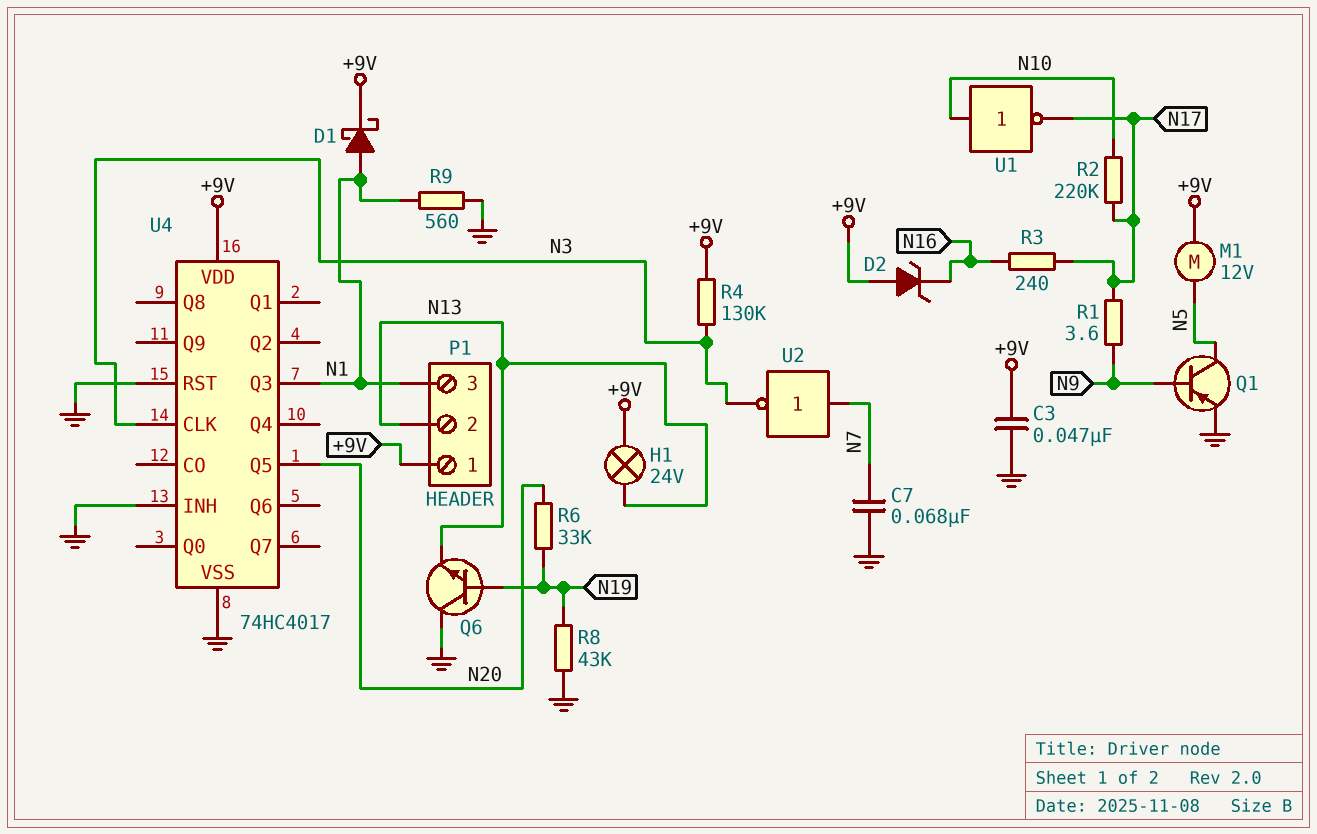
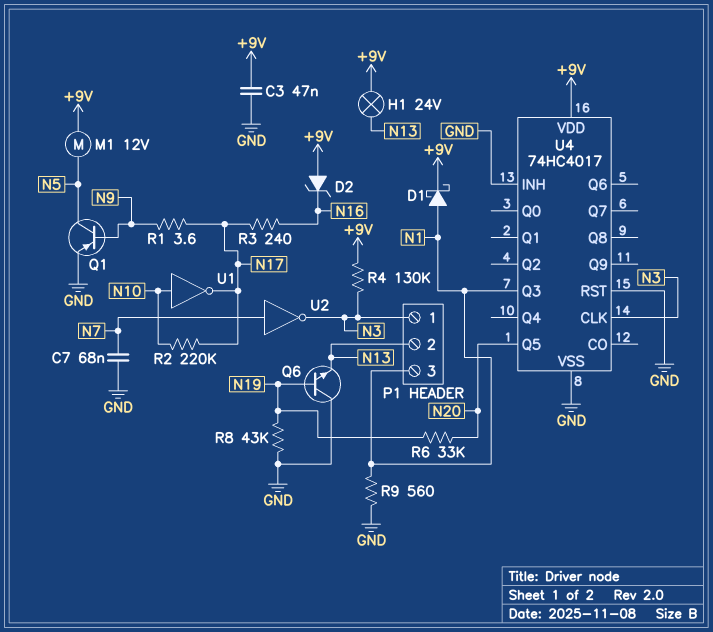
P1 pin 1: +9V -> N3

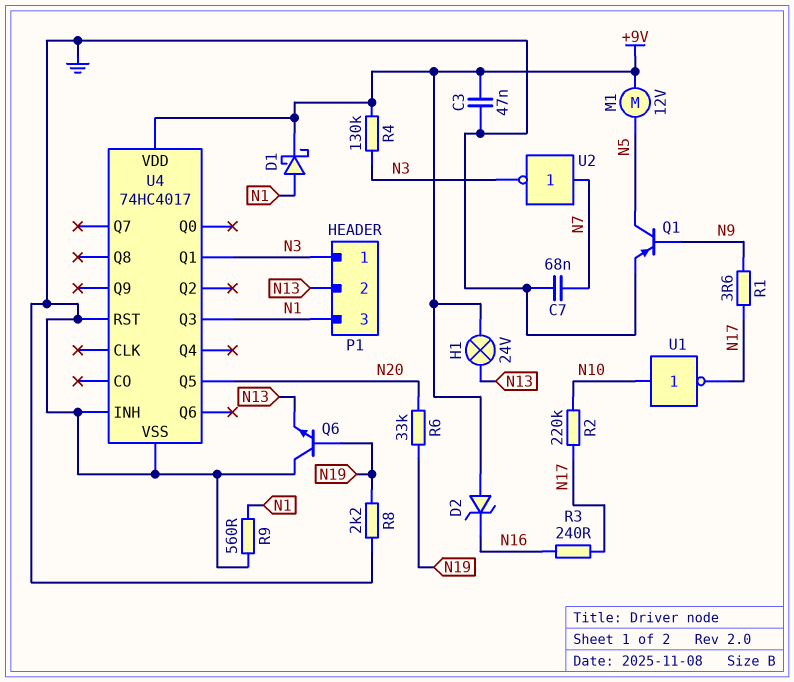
R8: 43k (GND, N19) -> 2.2k (GND, N19)
U4 pin CLK: N3 -> none
U4 pin Q1: none -> N3

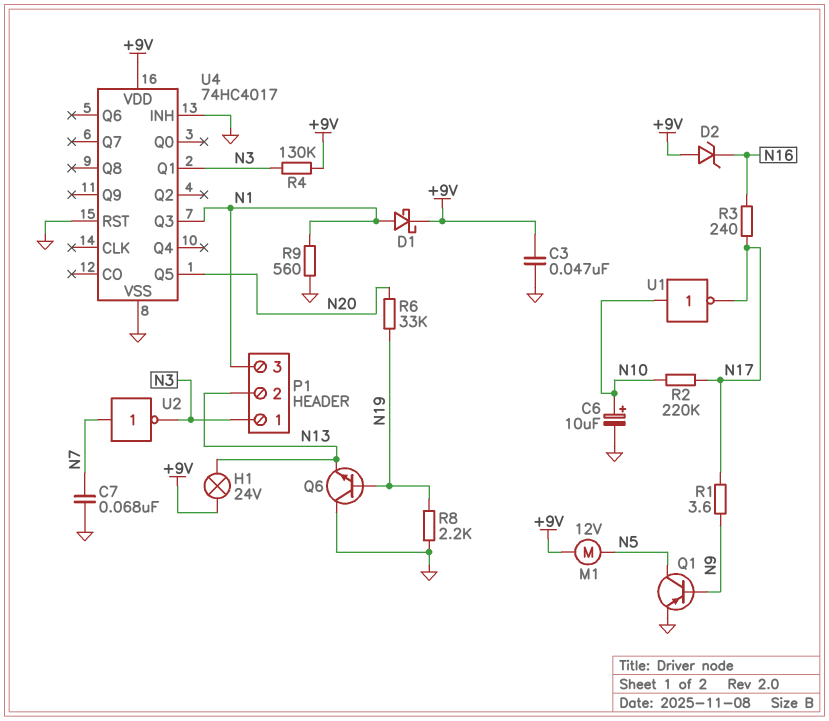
C6: none -> 10uF (plus N10, minus GND)

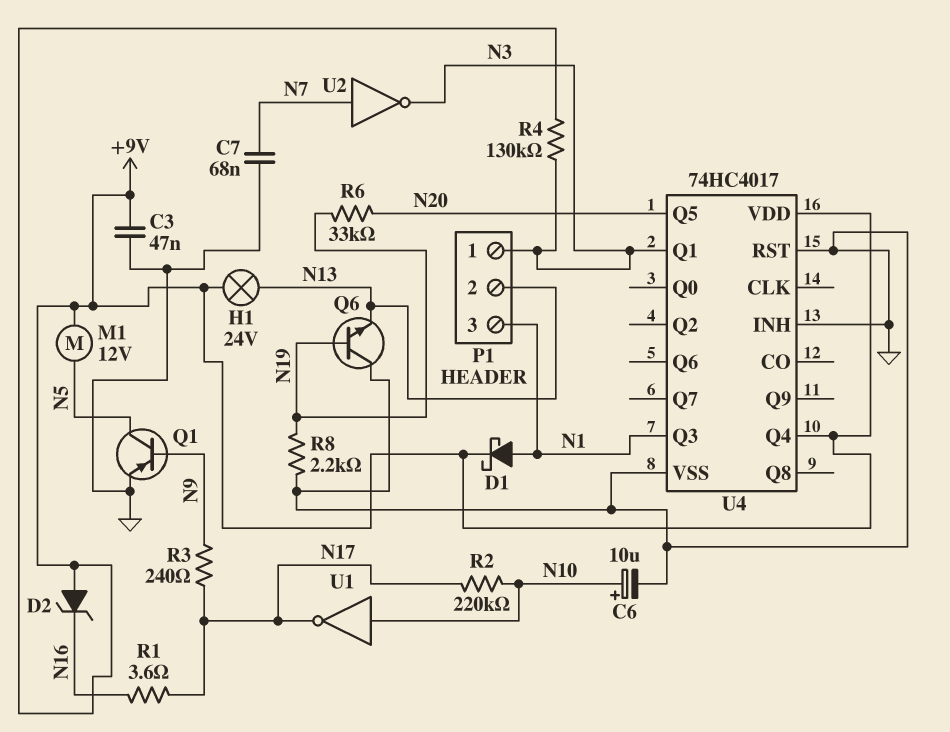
R1: 3.6 (N9, N17) -> 3.6 (N16, N17)
R3: 240 (N16, N17) -> 240 (N9, N17)
R9: 560 (GND, N1) -> none
U4 pin Q4: none -> +9V

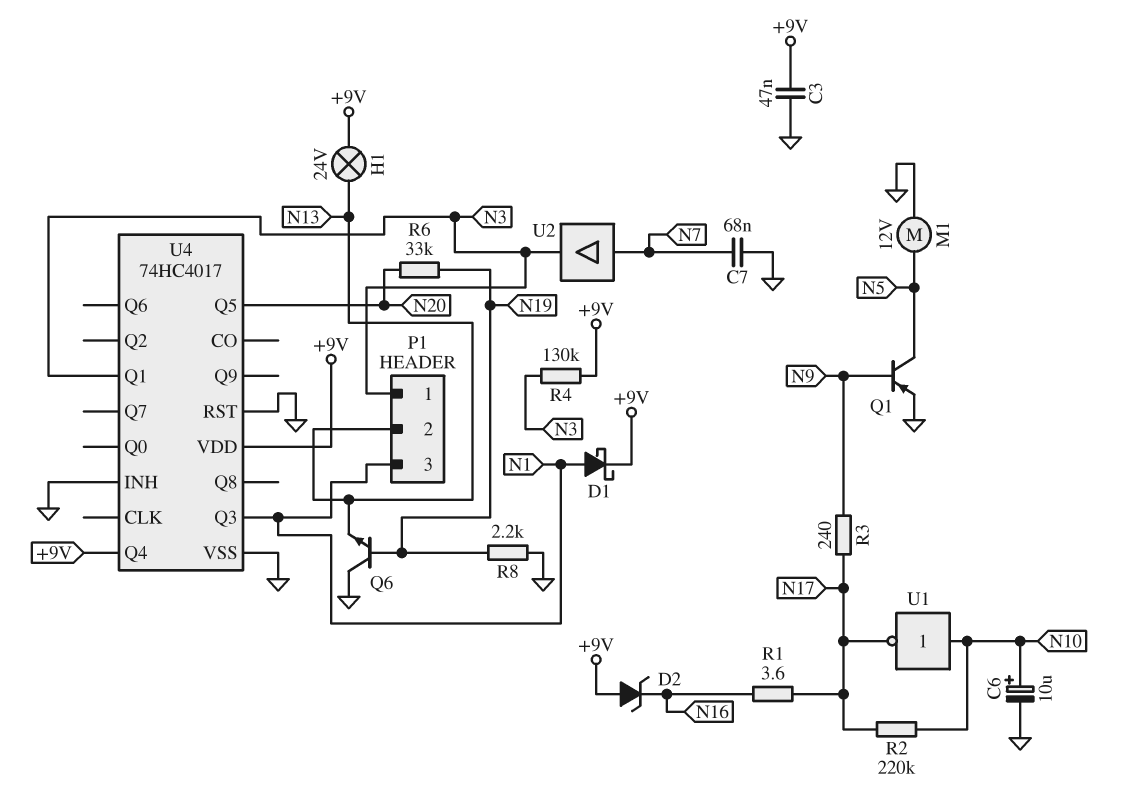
M1: motor 12V (+9V, N5) -> motor 12V (GND, N5)
U2: NOT (in N7, out N3) -> buffer (in N7, out N3)

